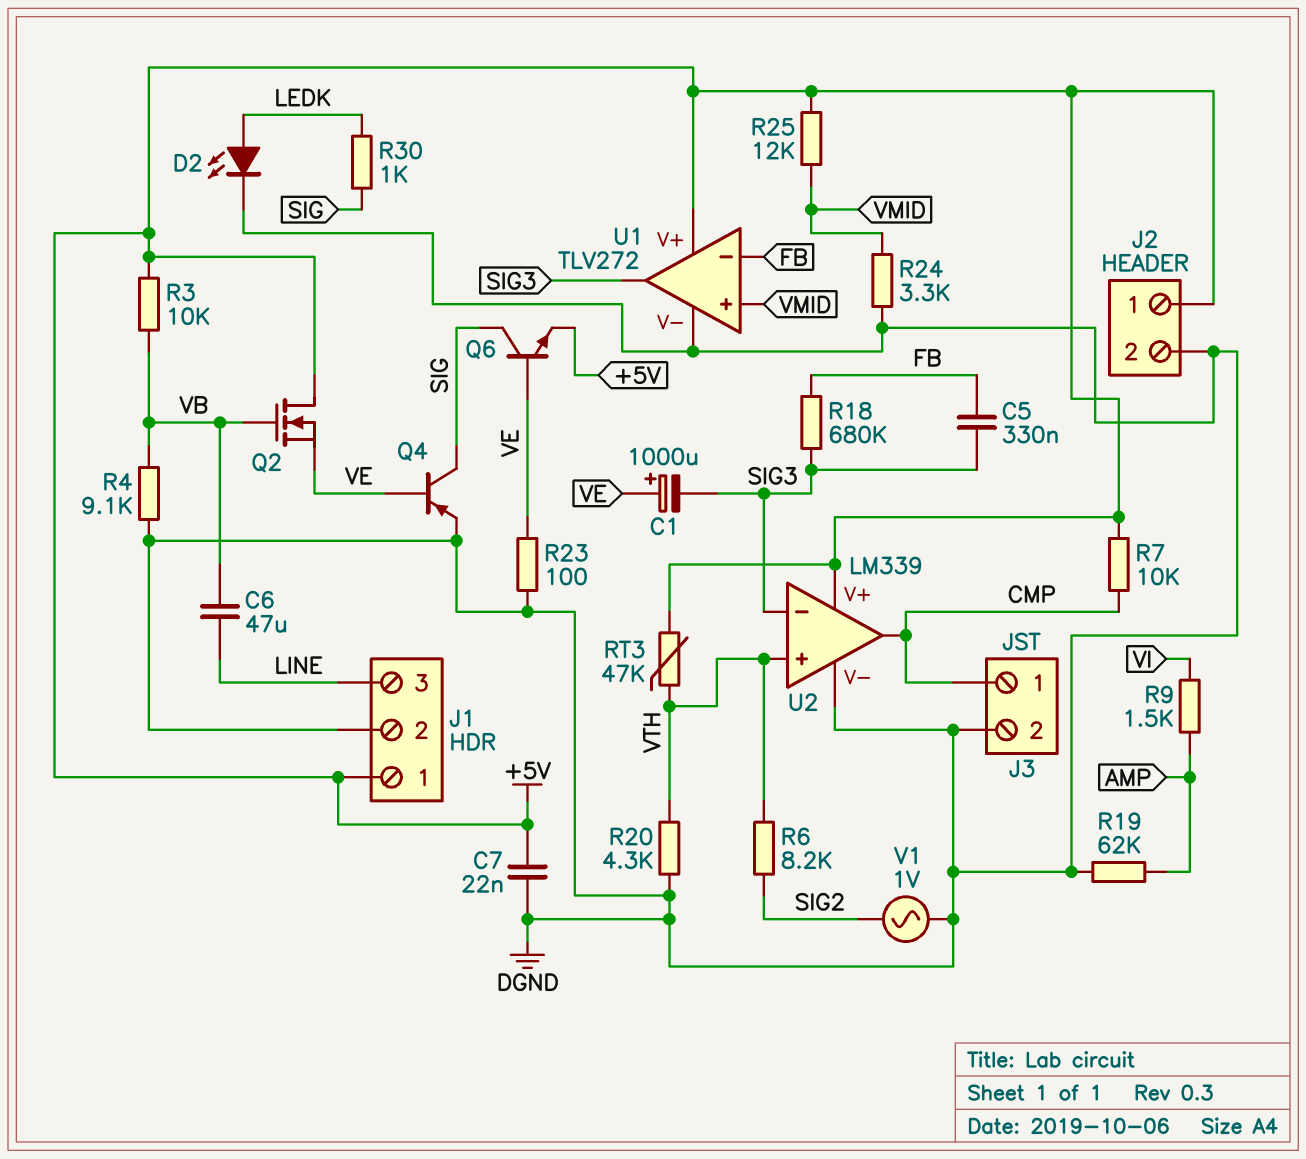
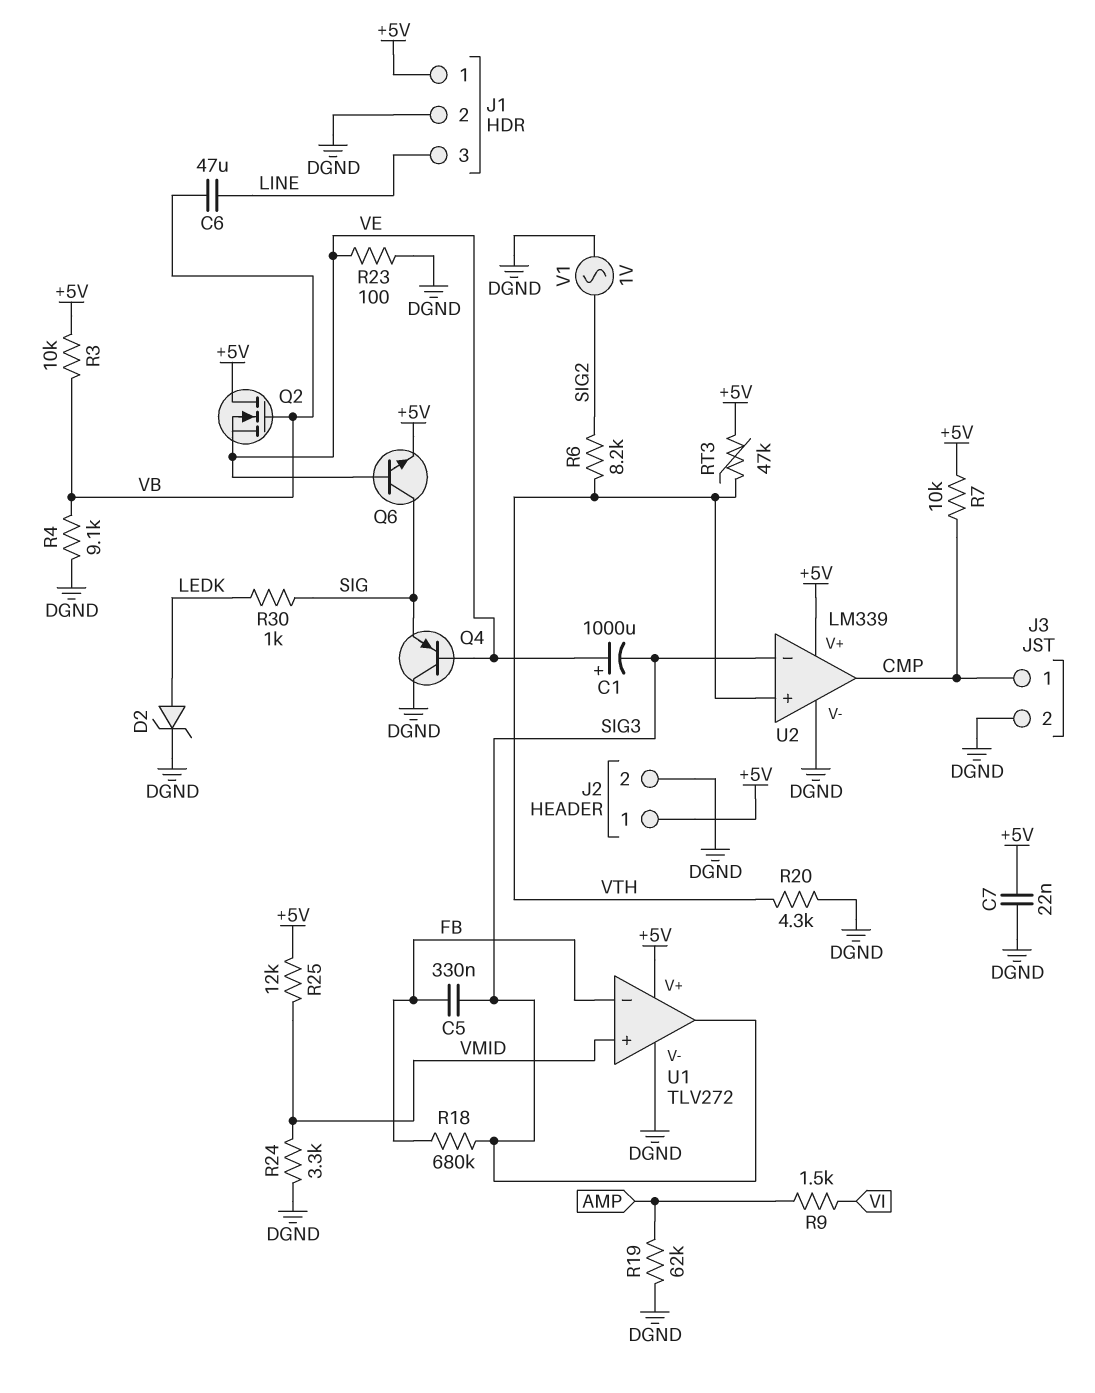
D2: LED (A LEDK, K DGND) -> zener (A LEDK, K DGND)
Q4: PNP (B VE, C SIG, E DGND) -> PNP (B VE, C DGND, E SIG)

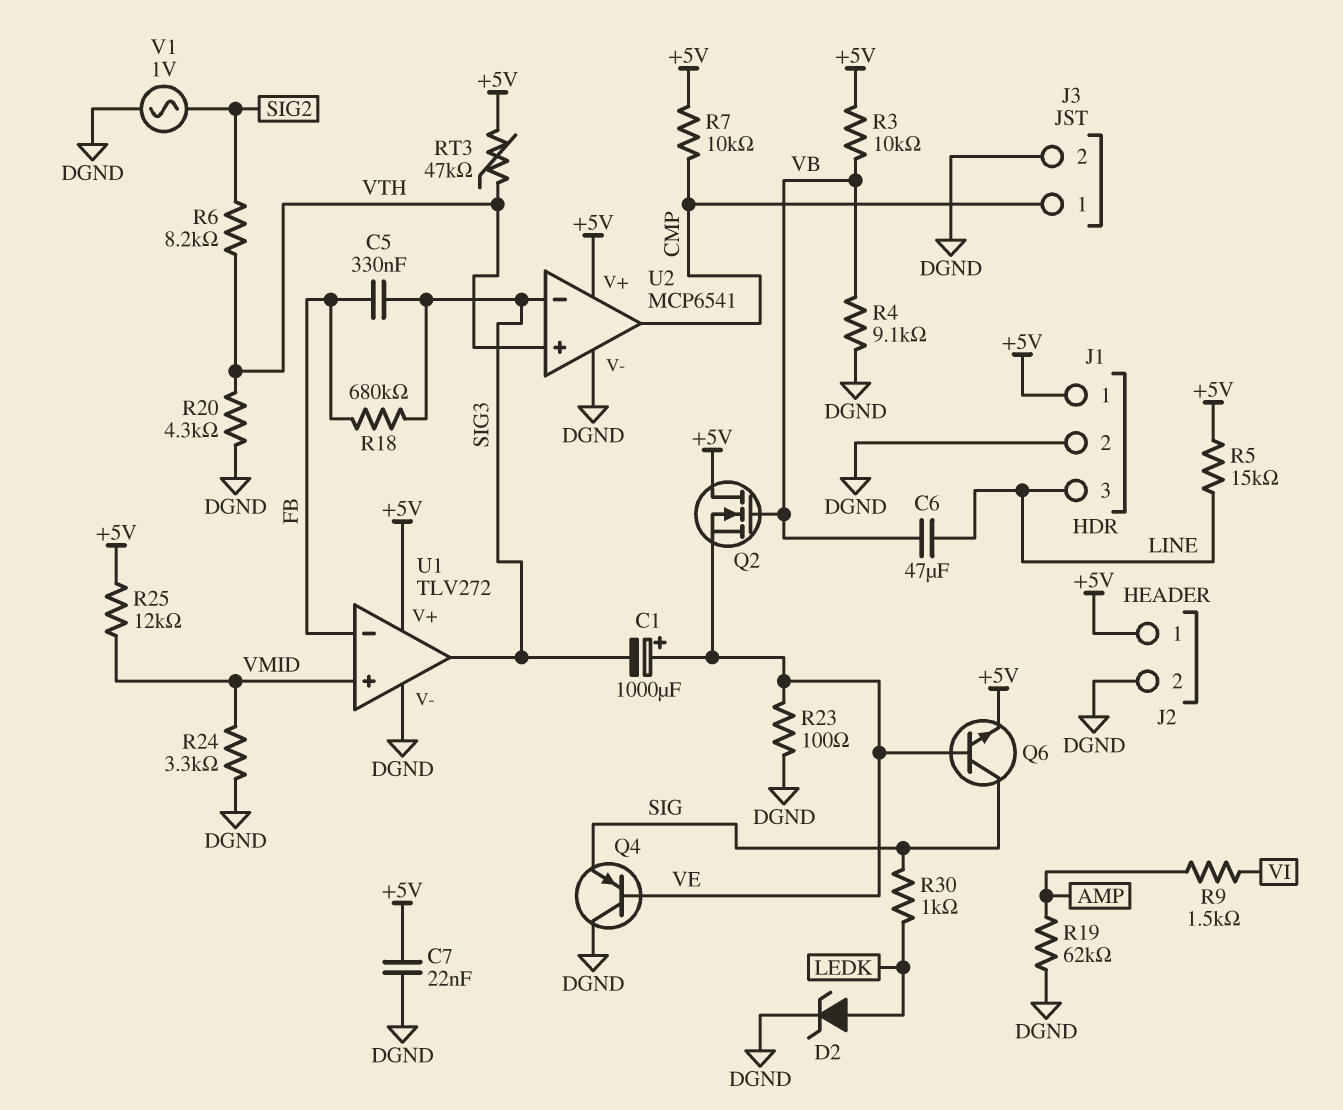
R5: none -> 15k (+5V, LINE)
U2: LM339 -> MCP6541

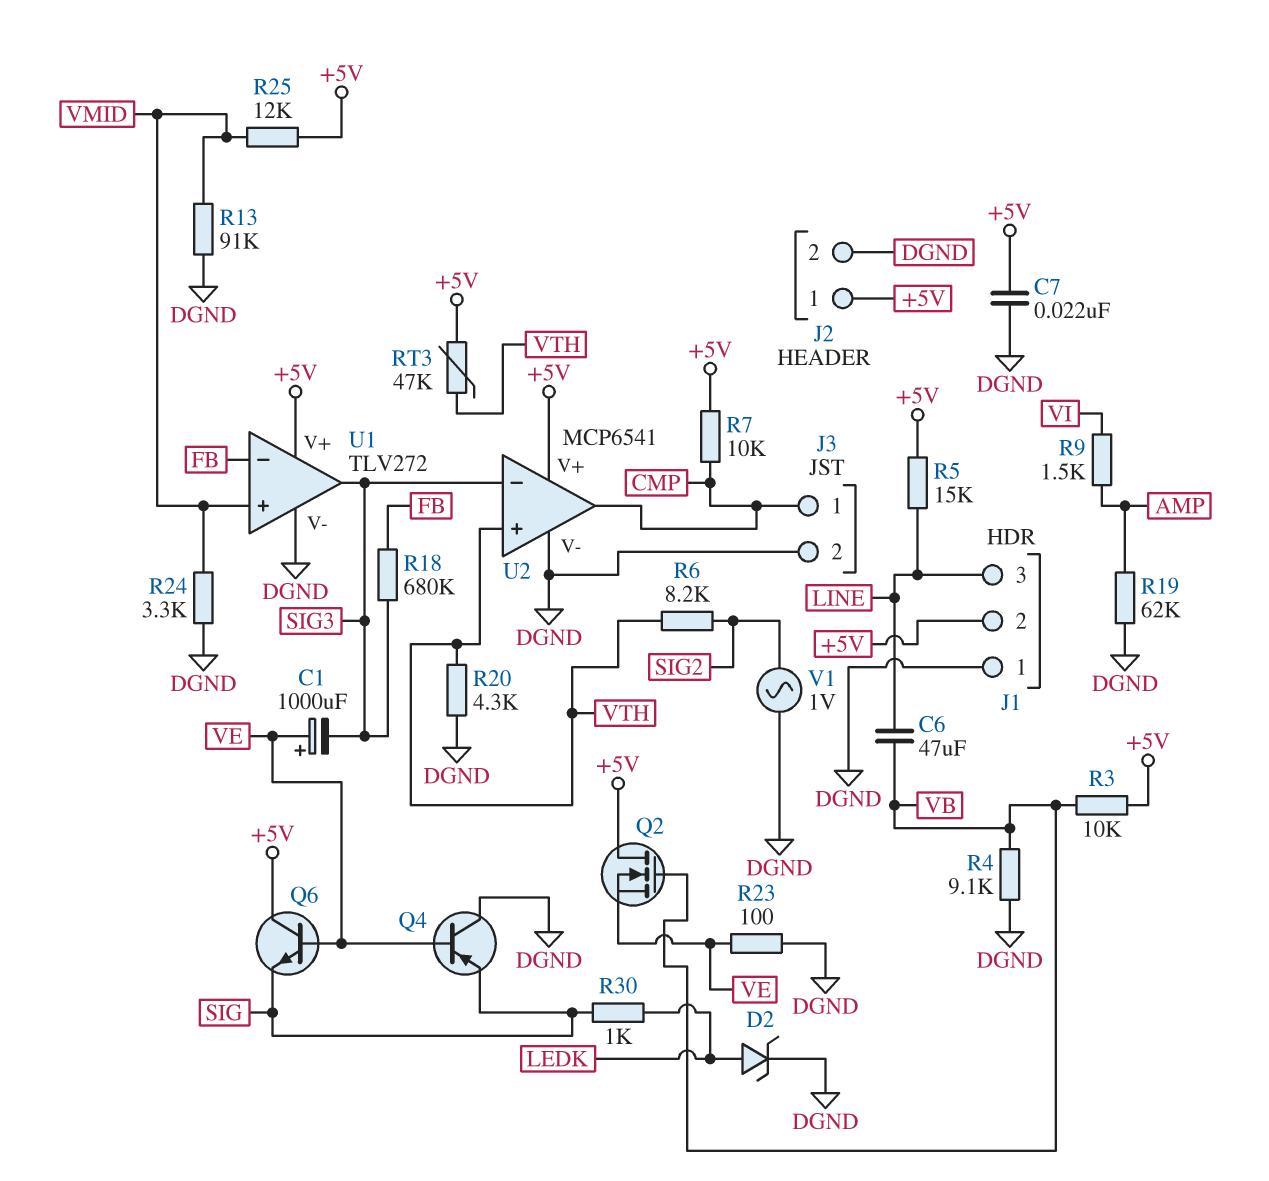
C5: 330nF (FB, SIG3) -> none
J1 pin 1: +5V -> DGND
J1 pin 2: DGND -> +5V
Q6: NPN (B VE, C SIG, E +5V) -> NPN (B VE, C +5V, E SIG)
R13: none -> 91k (DGND, VMID)

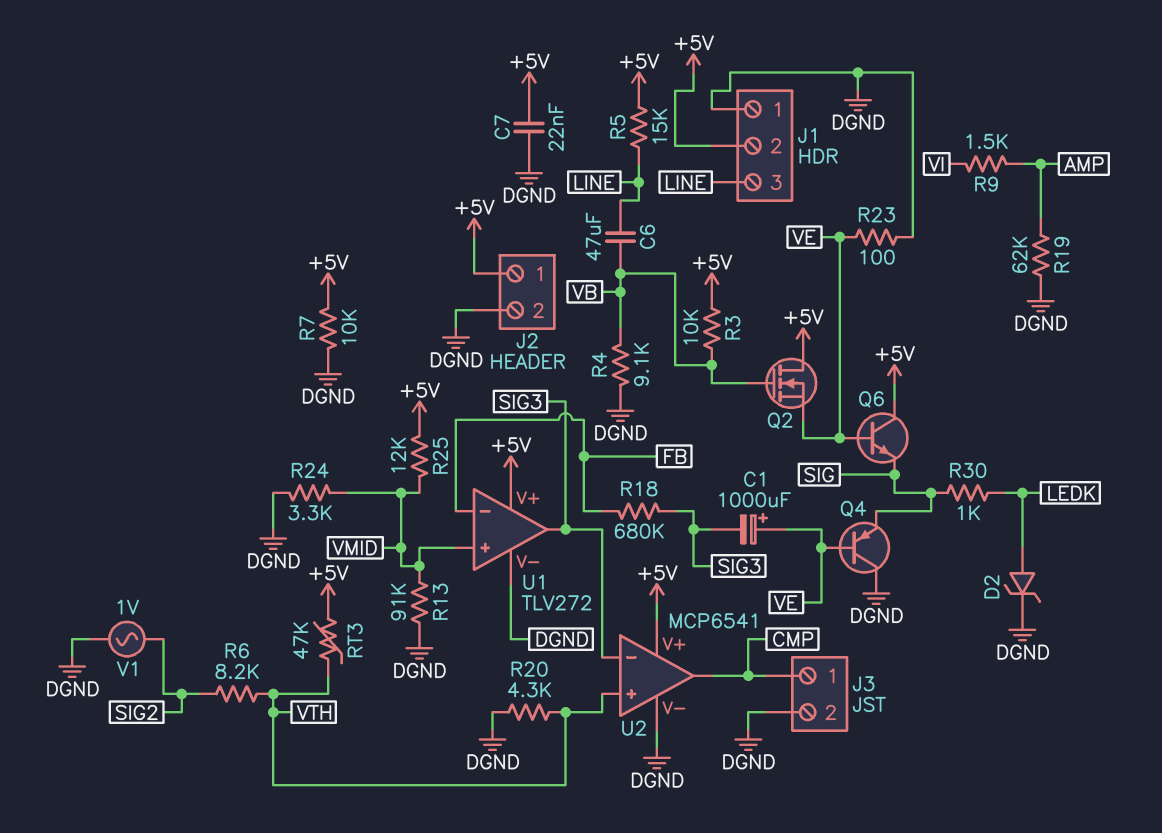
R7: 10k (+5V, CMP) -> 10k (+5V, DGND)

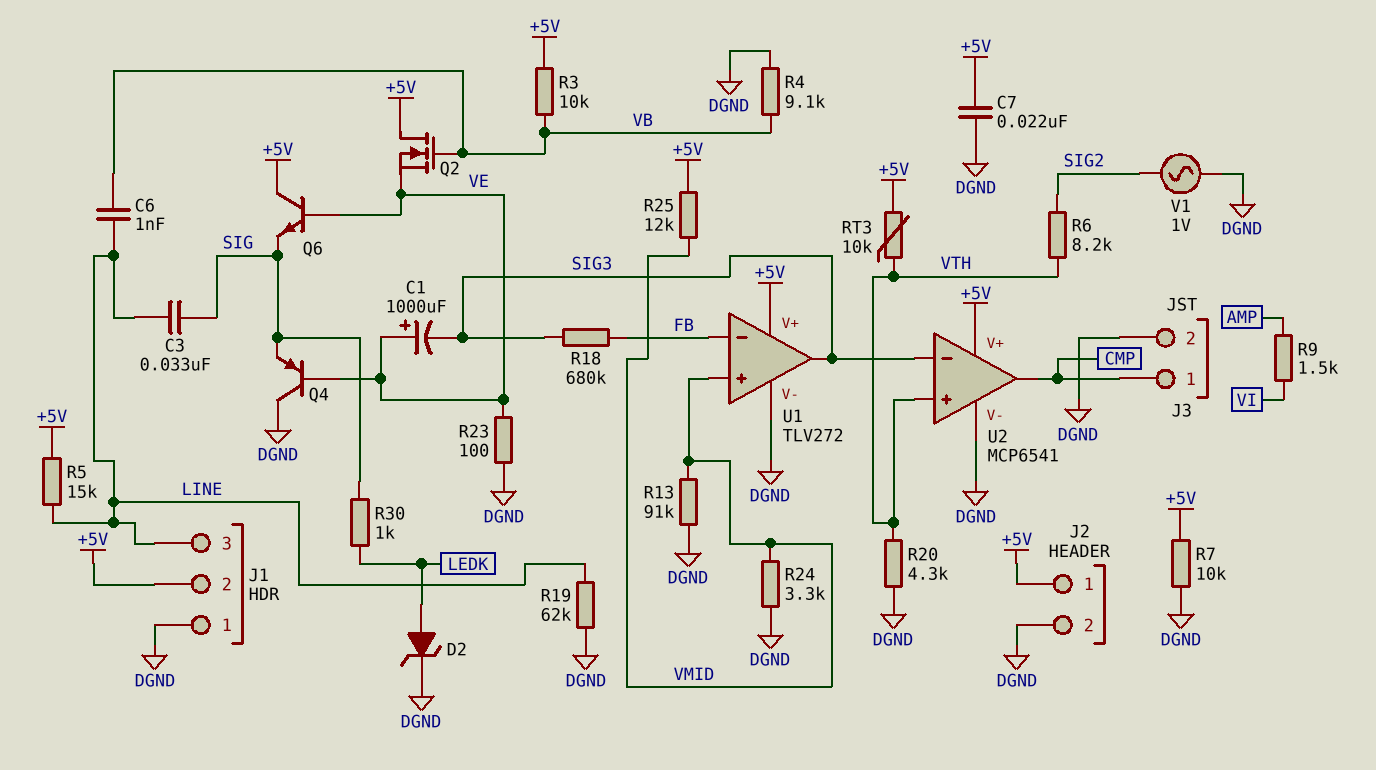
C3: none -> 33nF (LINE, SIG)
C6: 47uF (LINE, VB) -> 1nF (LINE, VB)
R19: 62k (AMP, DGND) -> 62k (DGND, LINE)
RT3: 47k (+5V, VTH) -> 10k (+5V, VTH)

